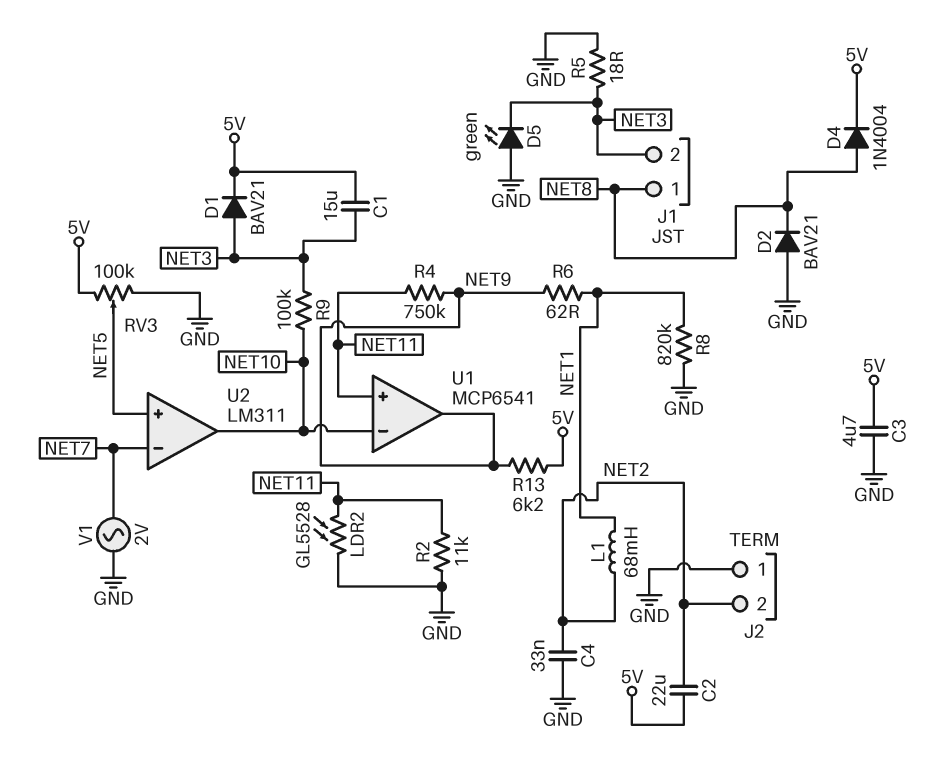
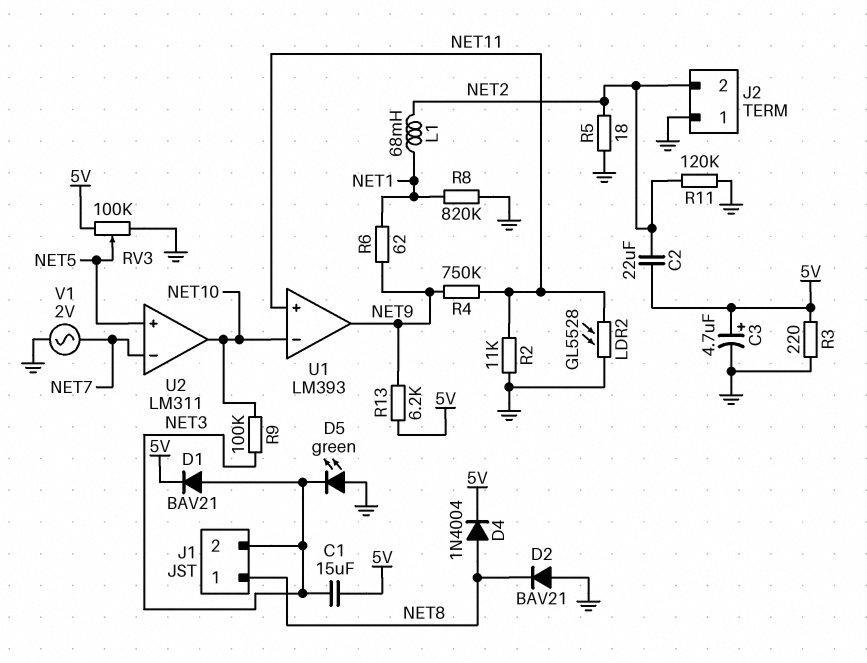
C3: 4.7uF (5V, GND) -> 4.7uF (plus 5V, minus GND)
C4: 33nF (GND, NET2) -> none
R3: none -> 220 (5V, GND)
R5: 18 (GND, NET3) -> 18 (GND, NET2)
R11: none -> 120k (GND, NET2)
U1: MCP6541 -> LM393

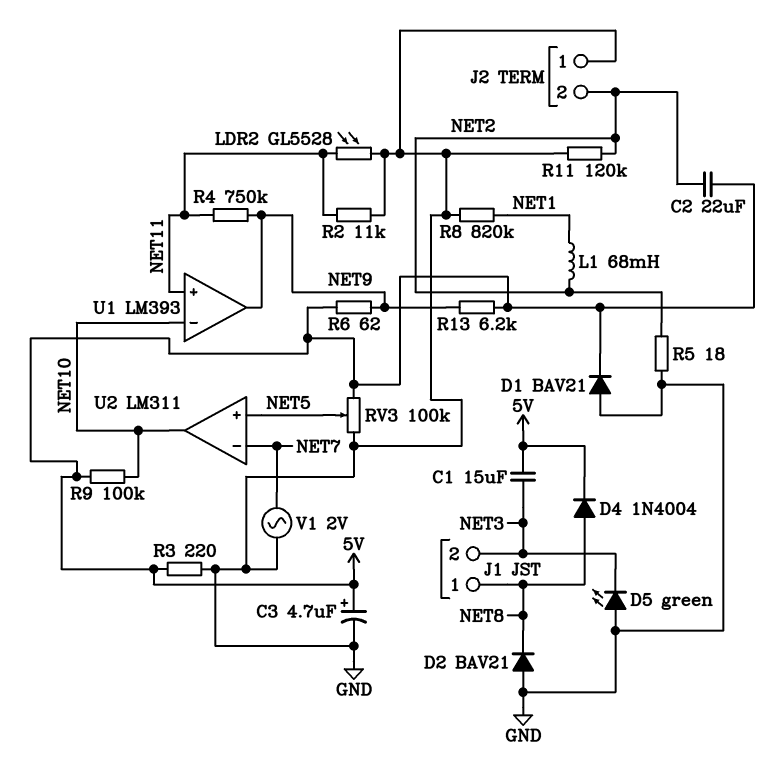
D1: diode BAV21 (A NET3, K 5V) -> diode BAV21 (A GND, K 5V)
R6: 62 (NET1, NET9) -> 62 (5V, NET9)
R9: 100k (NET3, NET10) -> 100k (5V, NET10)

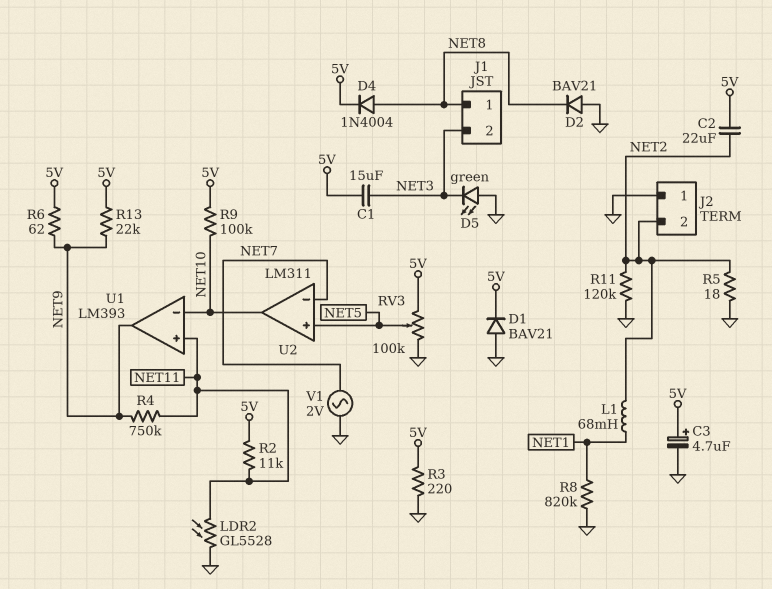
R2: 11k (GND, NET11) -> 11k (5V, NET11)
R13: 6.2k (5V, NET9) -> 22k (5V, NET9)

